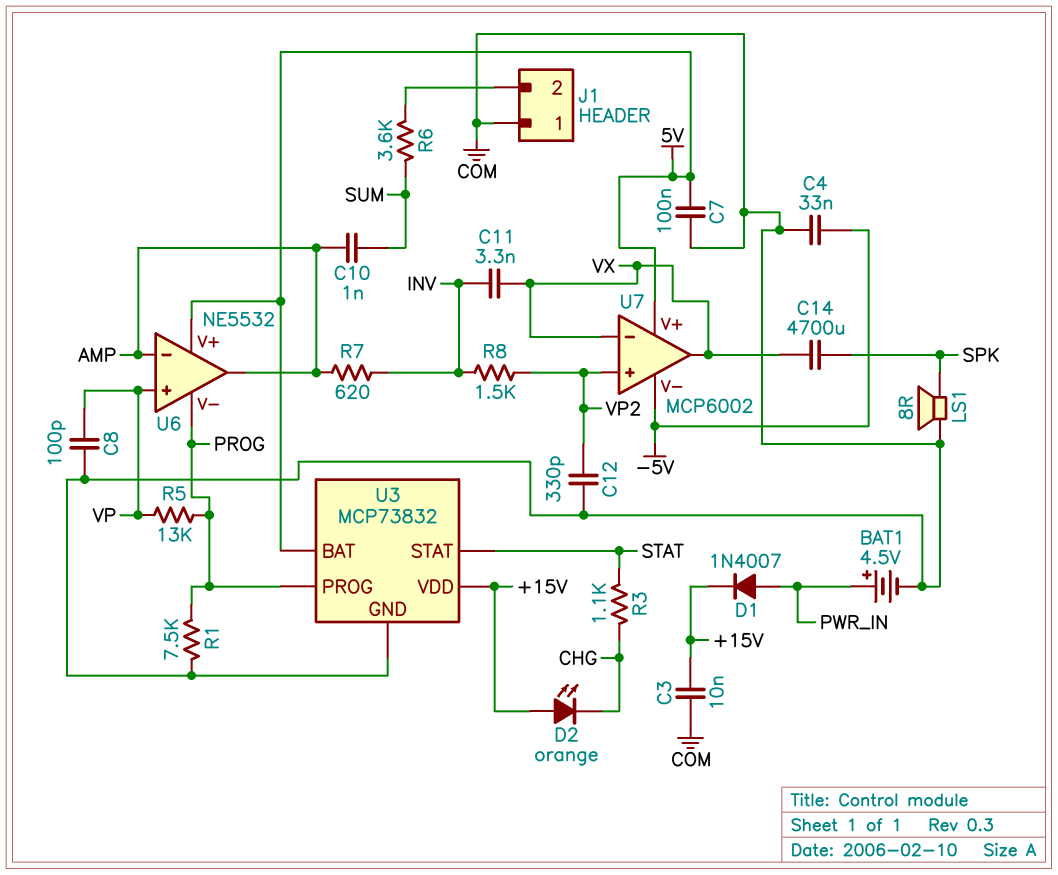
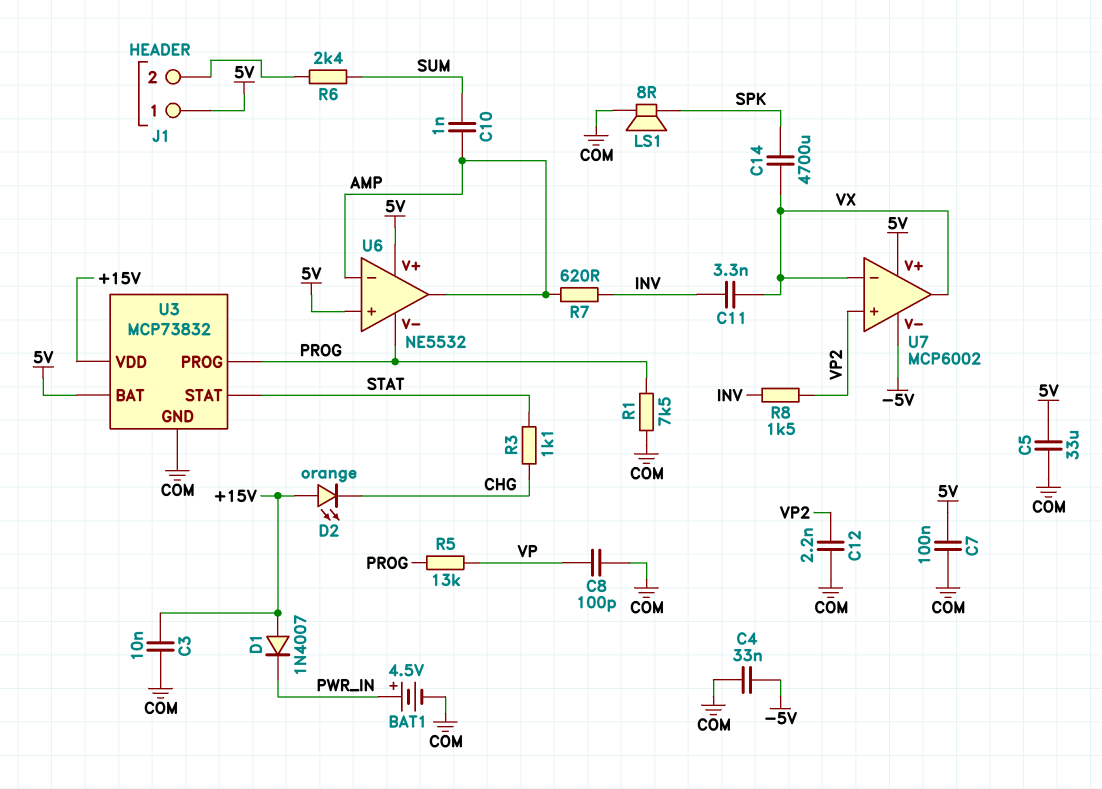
C5: none -> 33uF (5V, COM)
C12: 330pF (COM, VP2) -> 2.2nF (COM, VP2)
D1: diode 1N4007 (A PWR_IN, K +15V) -> diode 1N4007 (A +15V, K PWR_IN)
J1 pin 1: COM -> 5V
R6: 3.6k (J1/2, SUM) -> 2.4k (J1/2, SUM)
U6 pin in+: VP -> 5V

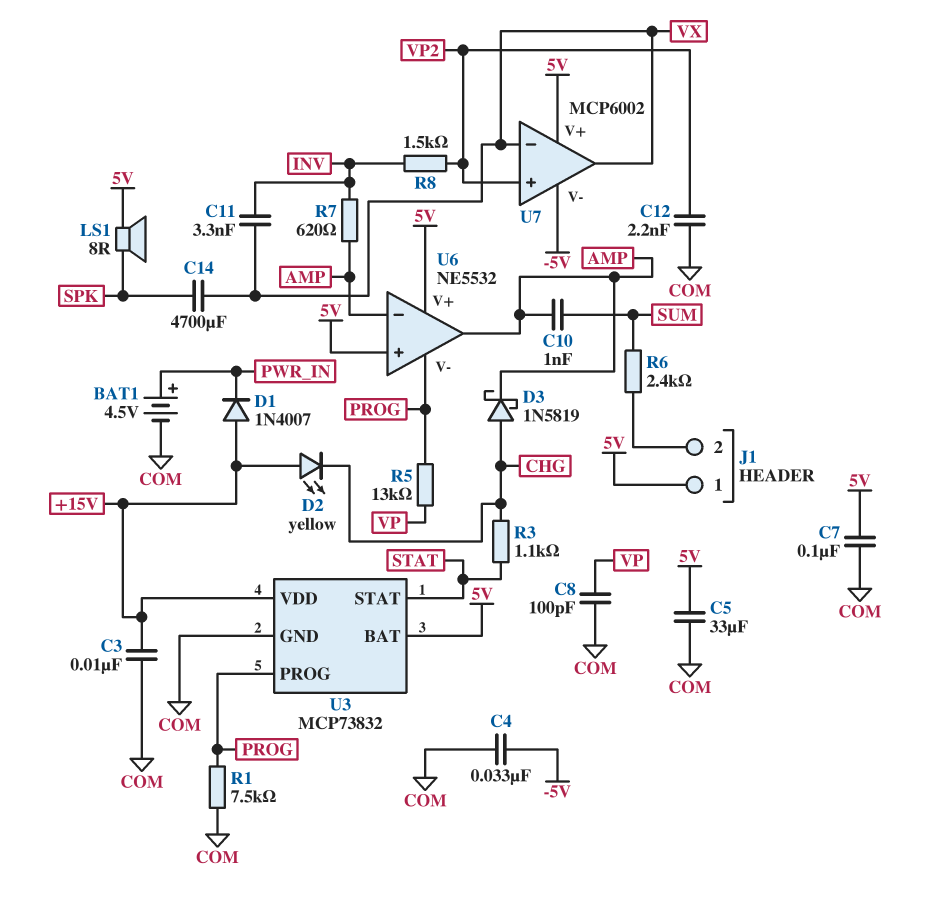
D2: LED orange (A +15V, K CHG) -> LED yellow (A +15V, K CHG)
D3: none -> schottky 1N5819 (A CHG, K AMP)
LS1: speaker 8R (COM, SPK) -> speaker 8R (5V, SPK)

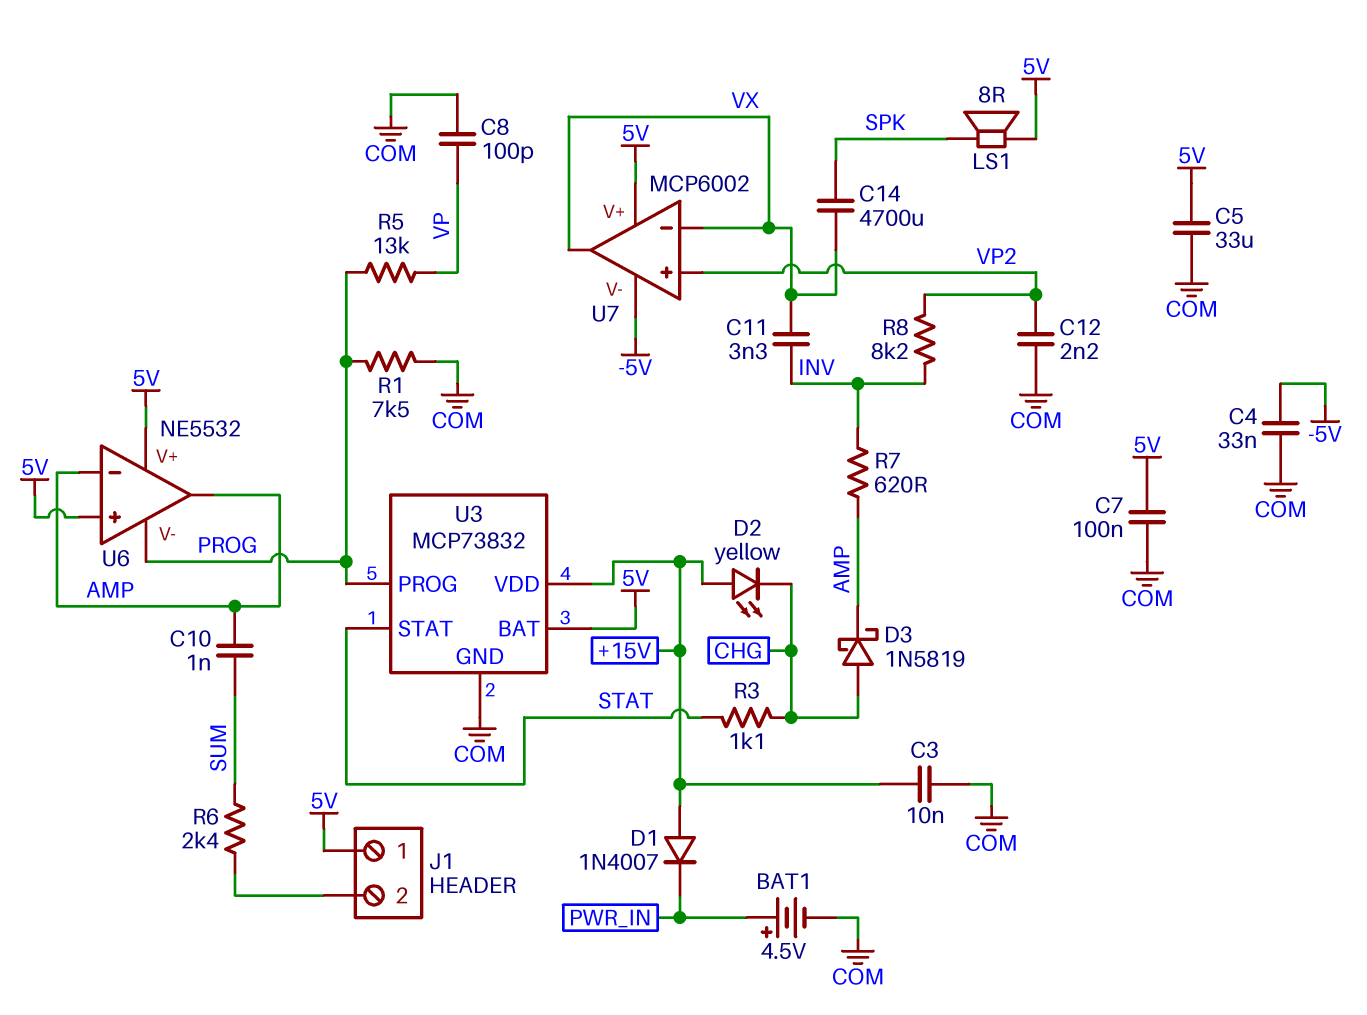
R8: 1.5k (INV, VP2) -> 8.2k (INV, VP2)

